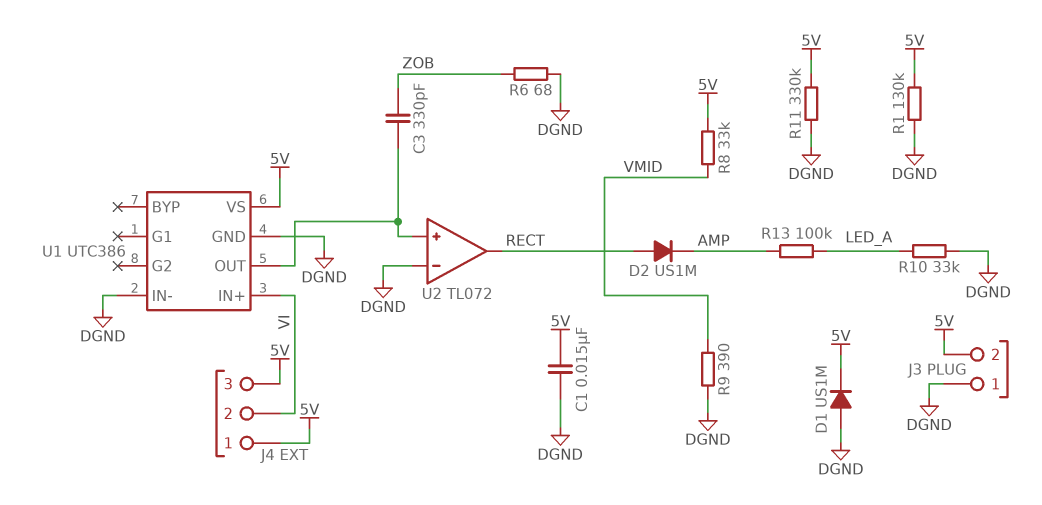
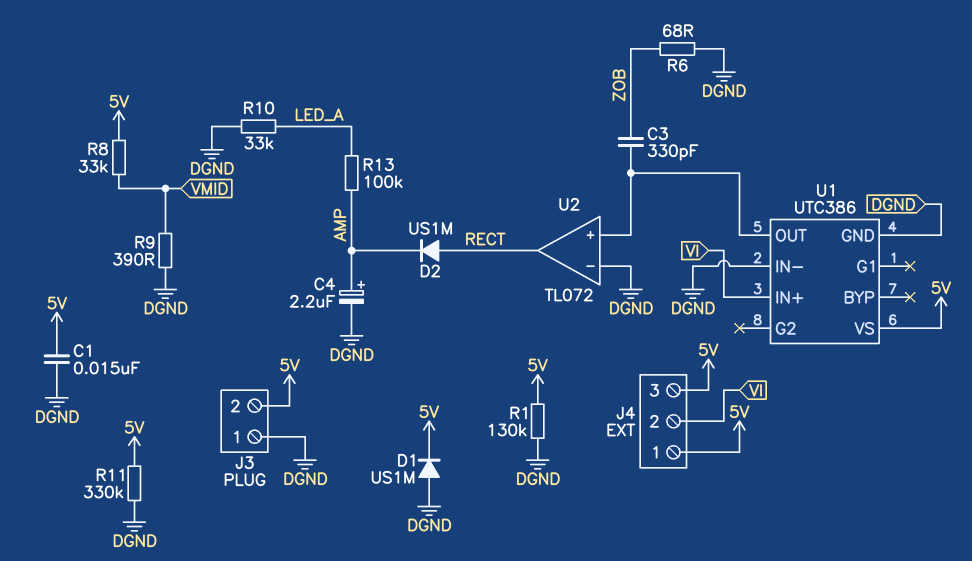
C4: none -> 2.2uF (plus AMP, minus DGND)

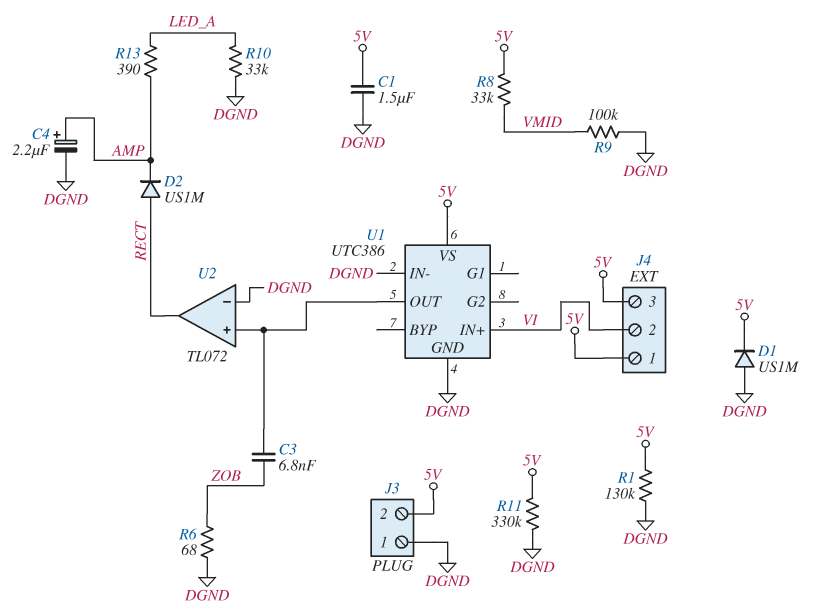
C1: 15nF (5V, DGND) -> 1.5uF (5V, DGND)
C3: 330pF (U1/OUT, ZOB) -> 6.8nF (U1/OUT, ZOB)
R9: 390 (DGND, VMID) -> 100k (DGND, VMID)
R13: 100k (AMP, LED_A) -> 390 (AMP, LED_A)

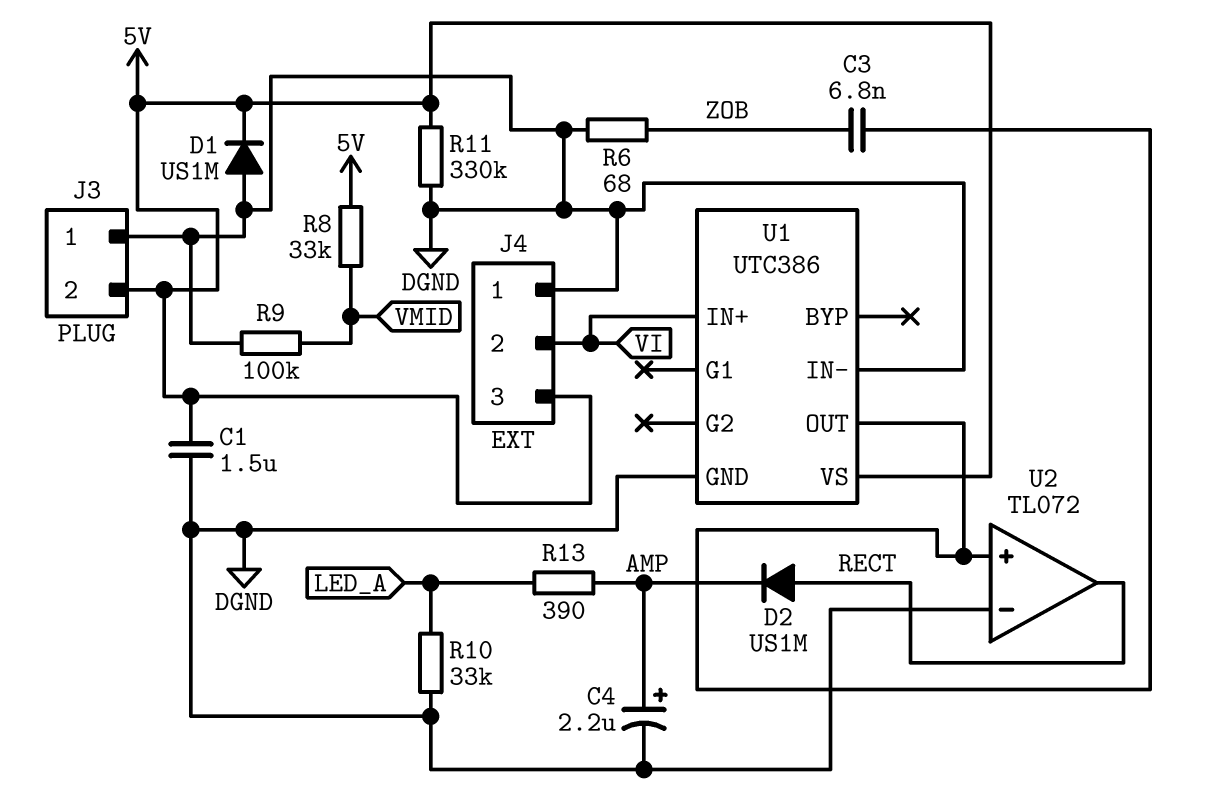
J4 pin 1: 5V -> DGND
R1: 130k (5V, DGND) -> none

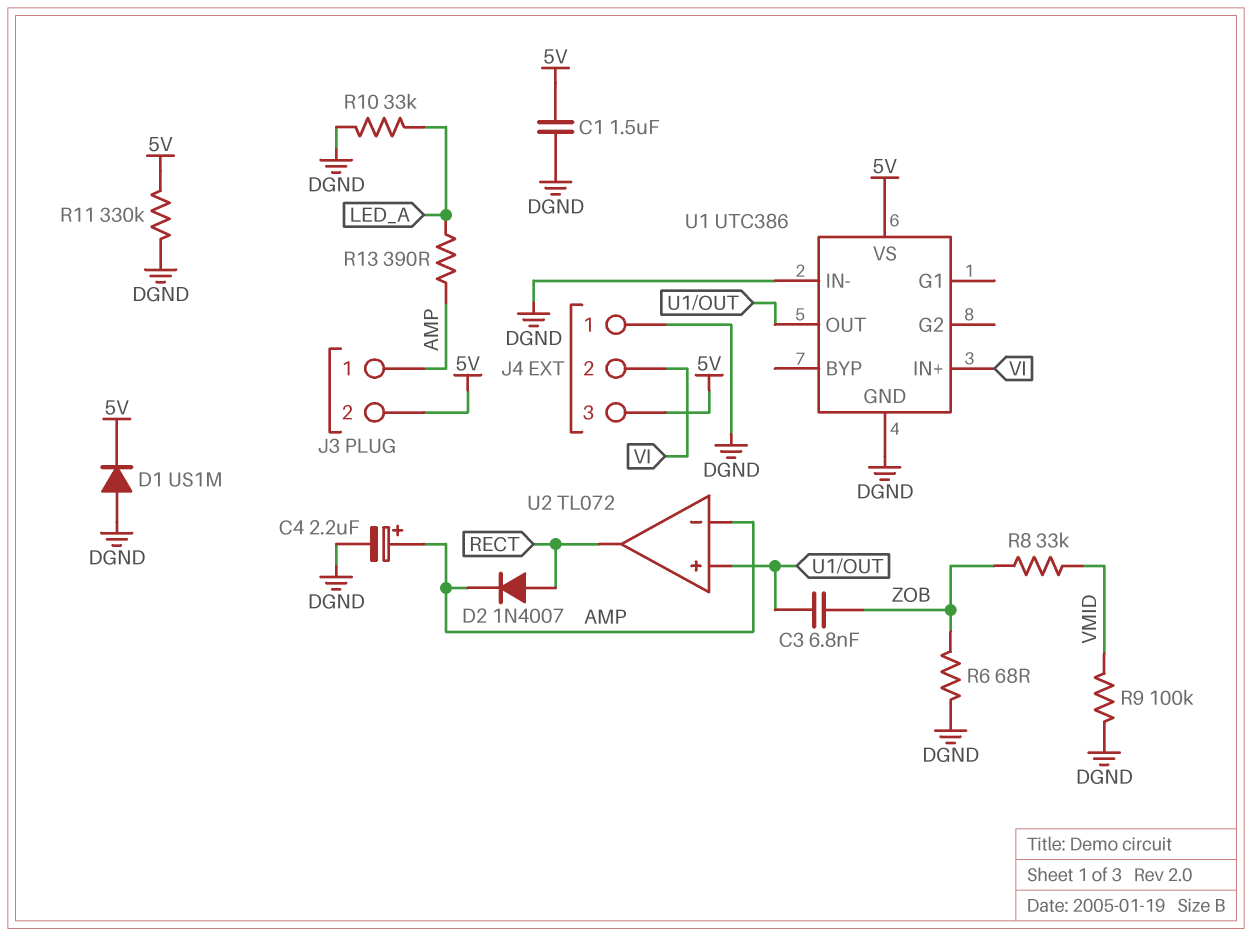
D2: diode US1M (A RECT, K AMP) -> diode 1N4007 (A RECT, K AMP)
J3 pin 1: DGND -> AMP
R8: 33k (5V, VMID) -> 33k (VMID, ZOB)
U2 pin in-: DGND -> AMP

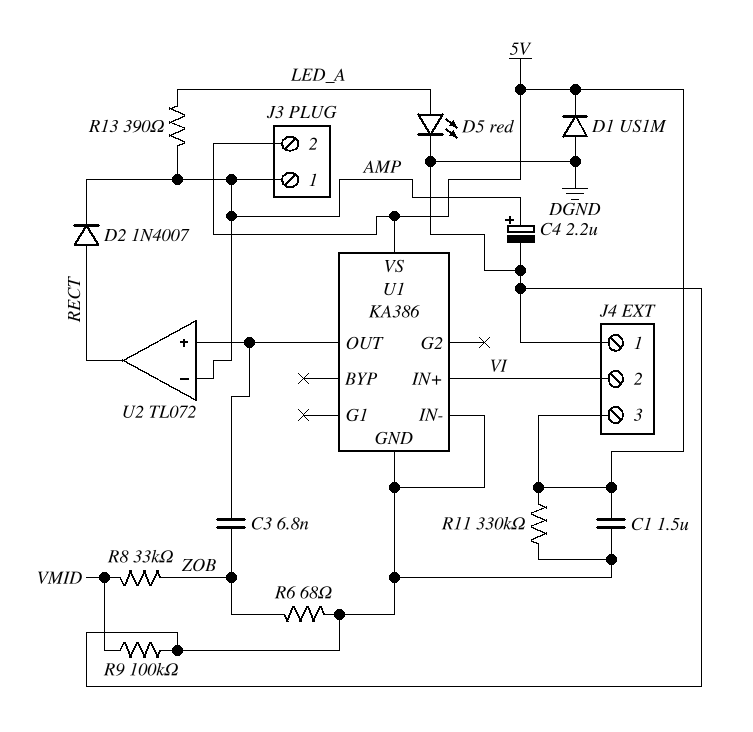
D5: none -> LED red (A LED_A, K DGND)
R10: 33k (DGND, LED_A) -> none
U1: UTC386 -> KA386

